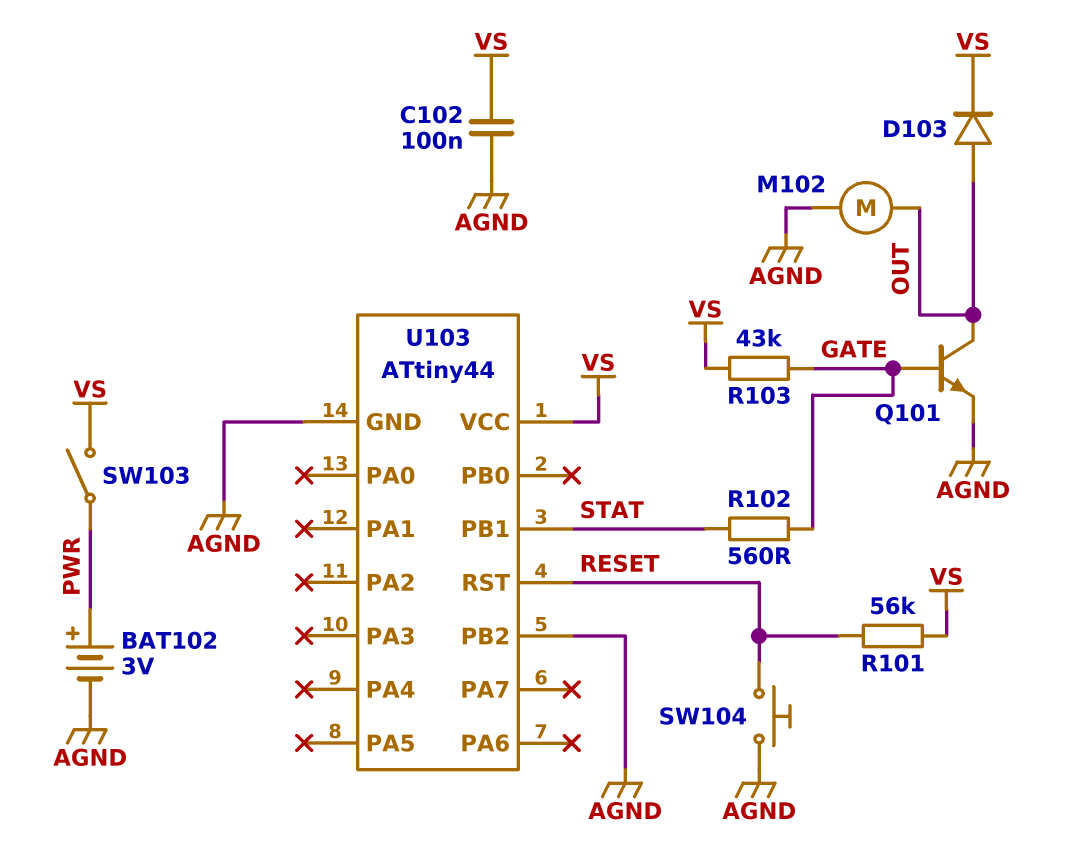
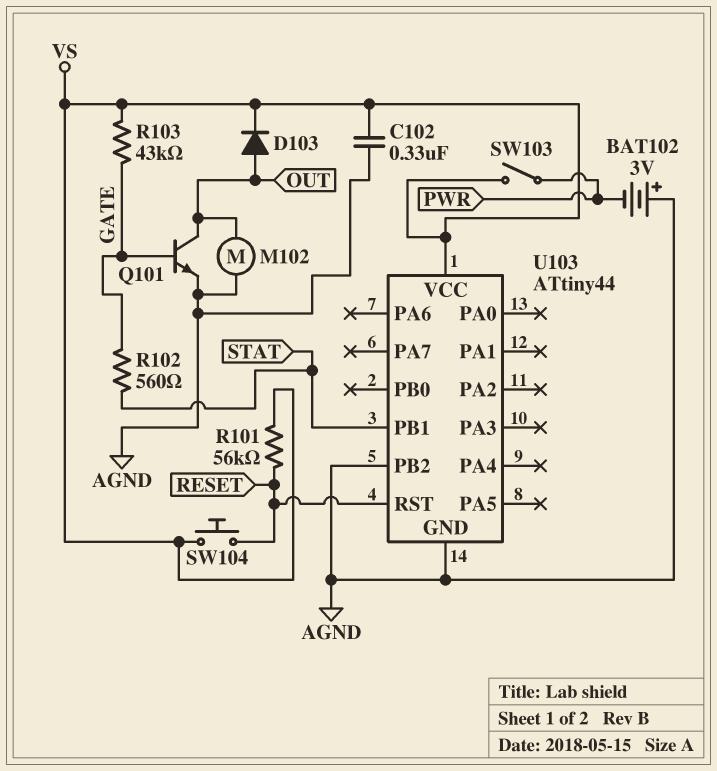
BAT102: 3V (plus PWR, minus AGND) -> 3V (plus AGND, minus PWR)
C102: 100nF (AGND, VS) -> 330nF (AGND, VS)
SW104: button (AGND, RESET) -> button (RESET, VS)

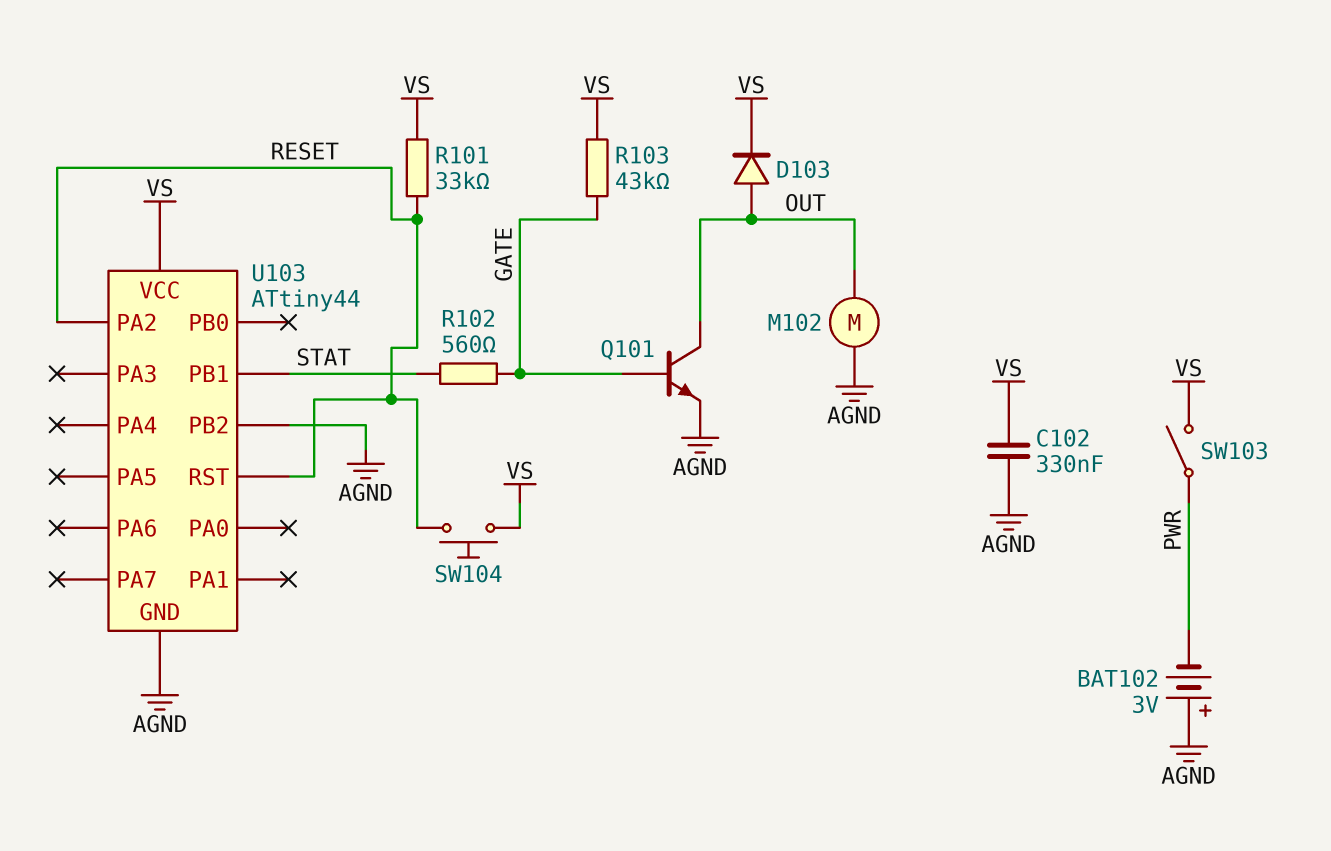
R101: 56k (RESET, VS) -> 33k (RESET, VS)
U103 pin PA2: none -> RESET

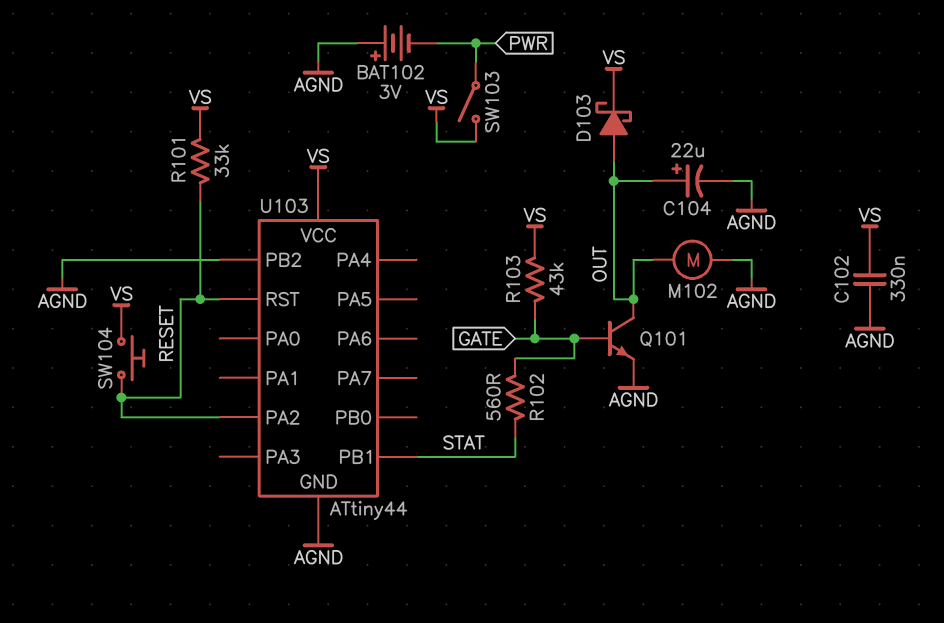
C104: none -> 22uF (plus OUT, minus AGND)
D103: diode (A OUT, K VS) -> schottky (A OUT, K VS)

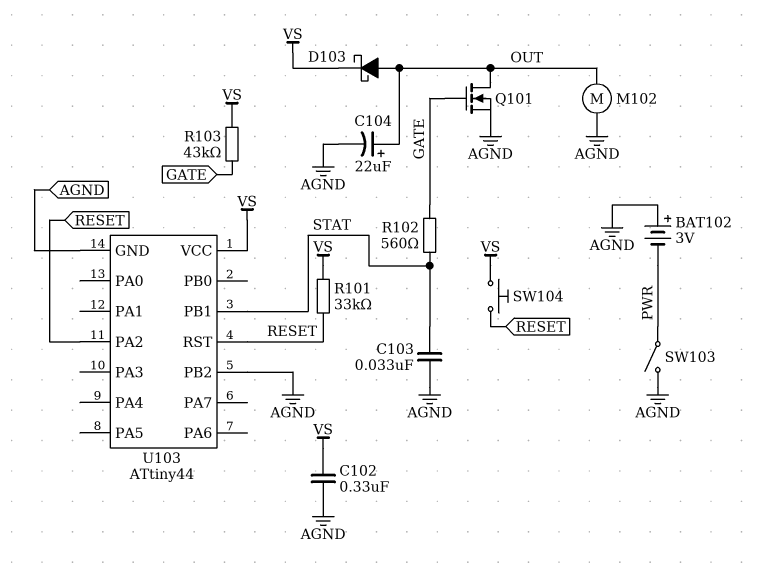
C103: none -> 33nF (AGND, STAT)
Q101: NPN (B GATE, C OUT, E AGND) -> NMOS (G GATE, D OUT, S AGND)
SW103: switch (PWR, VS) -> switch (AGND, PWR)

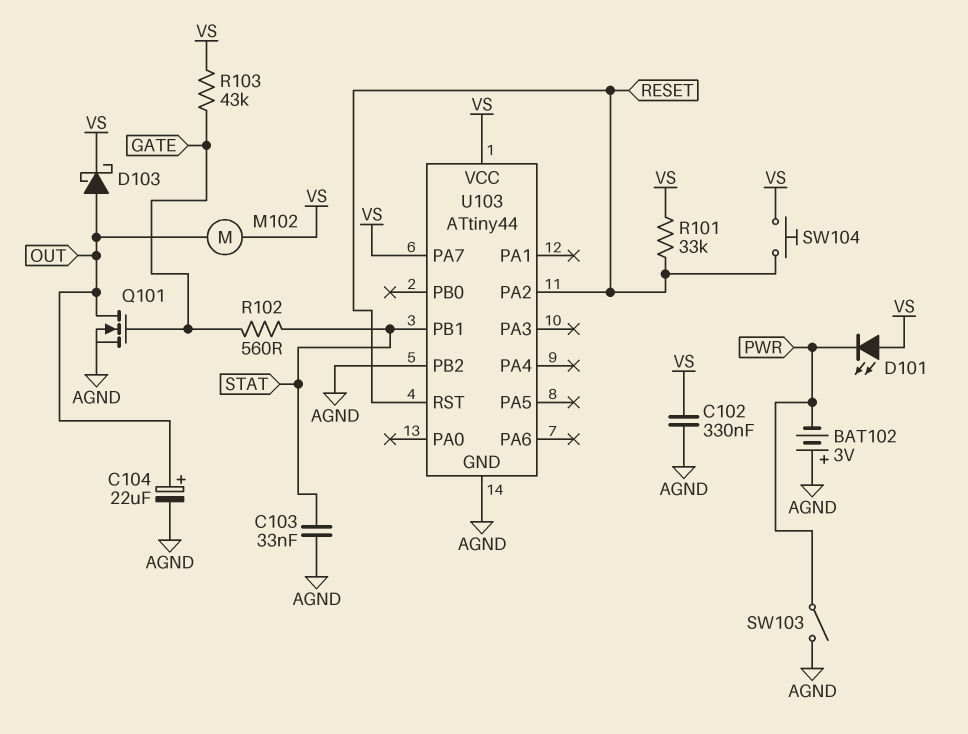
D101: none -> LED (A VS, K PWR)
M102: motor (AGND, OUT) -> motor (OUT, VS)
U103 pin PA7: none -> VS

